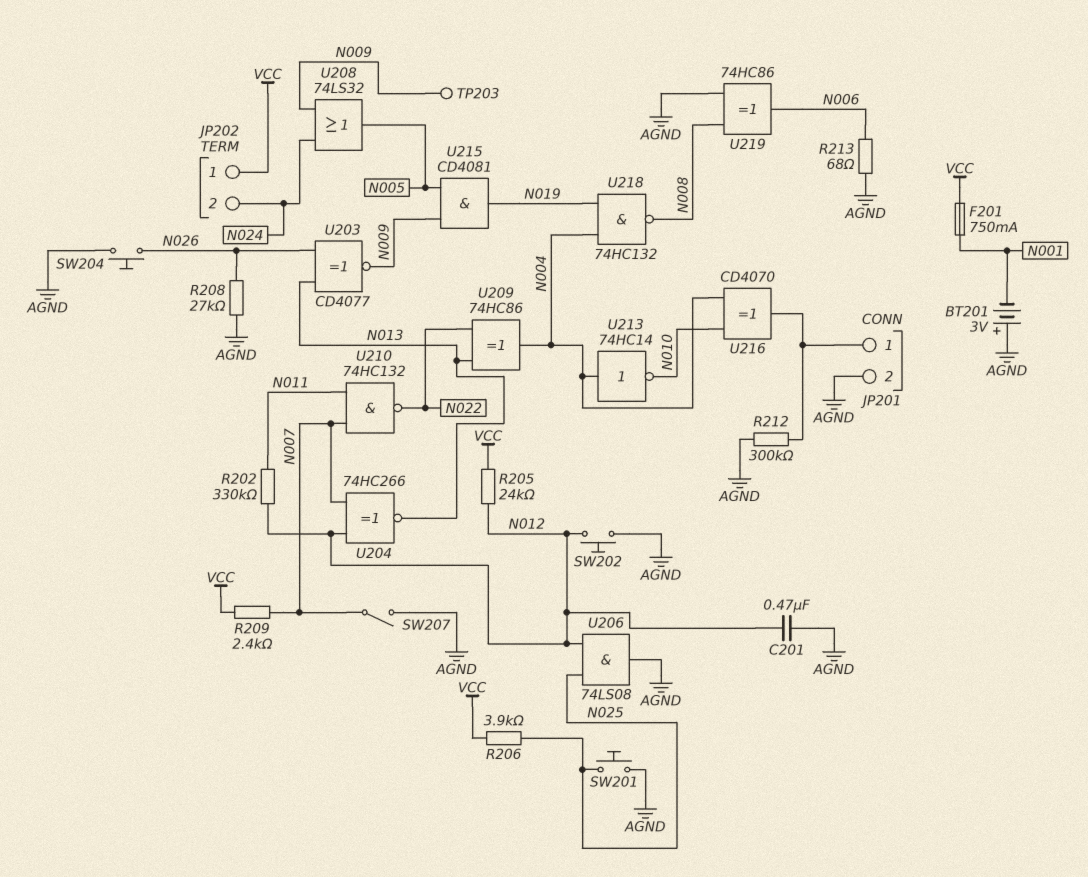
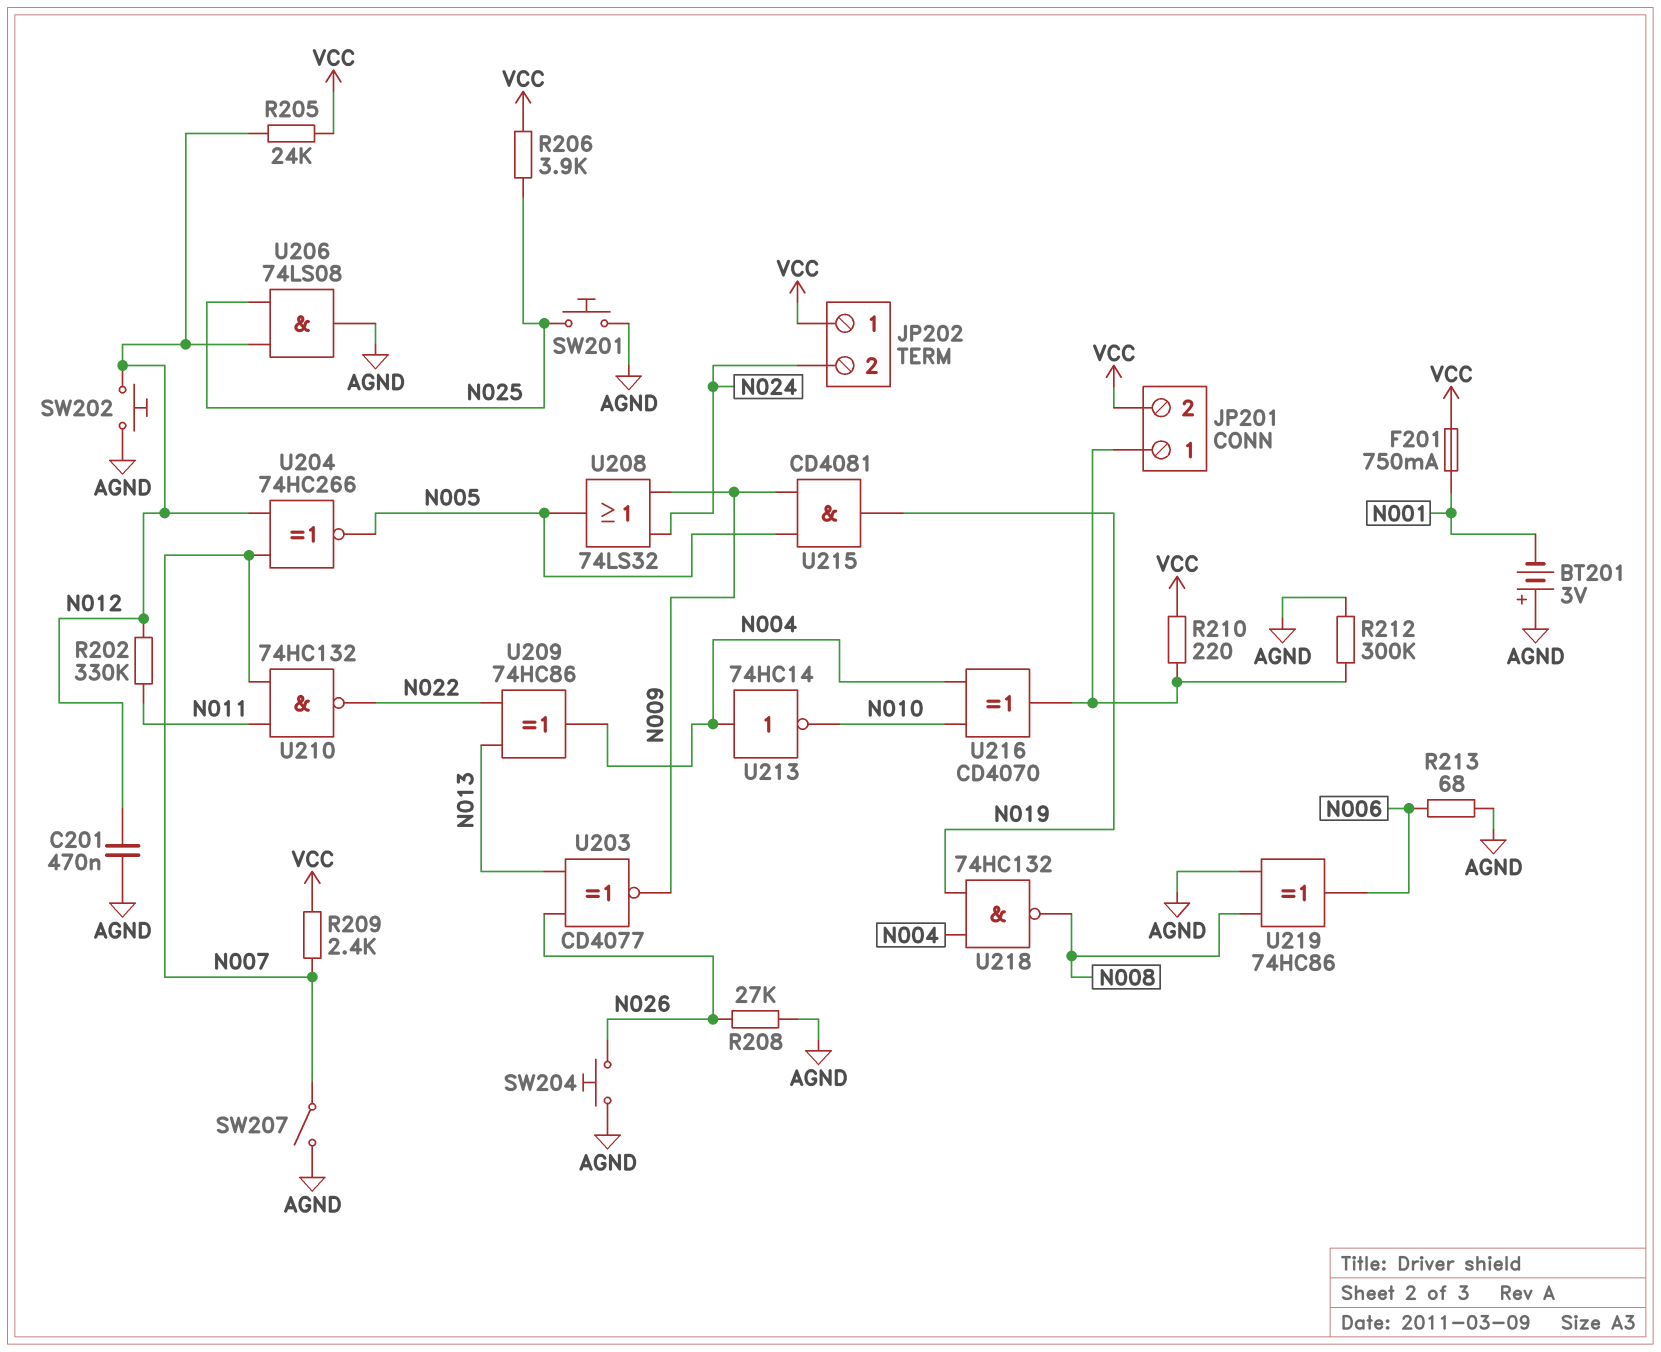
JP201 pin 2: AGND -> VCC
R210: none -> 220 (JP201/1, VCC)
TP203: test point (N009) -> none
U204: XNOR 74HC266 (in N007, in N012, out N013) -> XNOR 74HC266 (in N007, in N012, out N005)

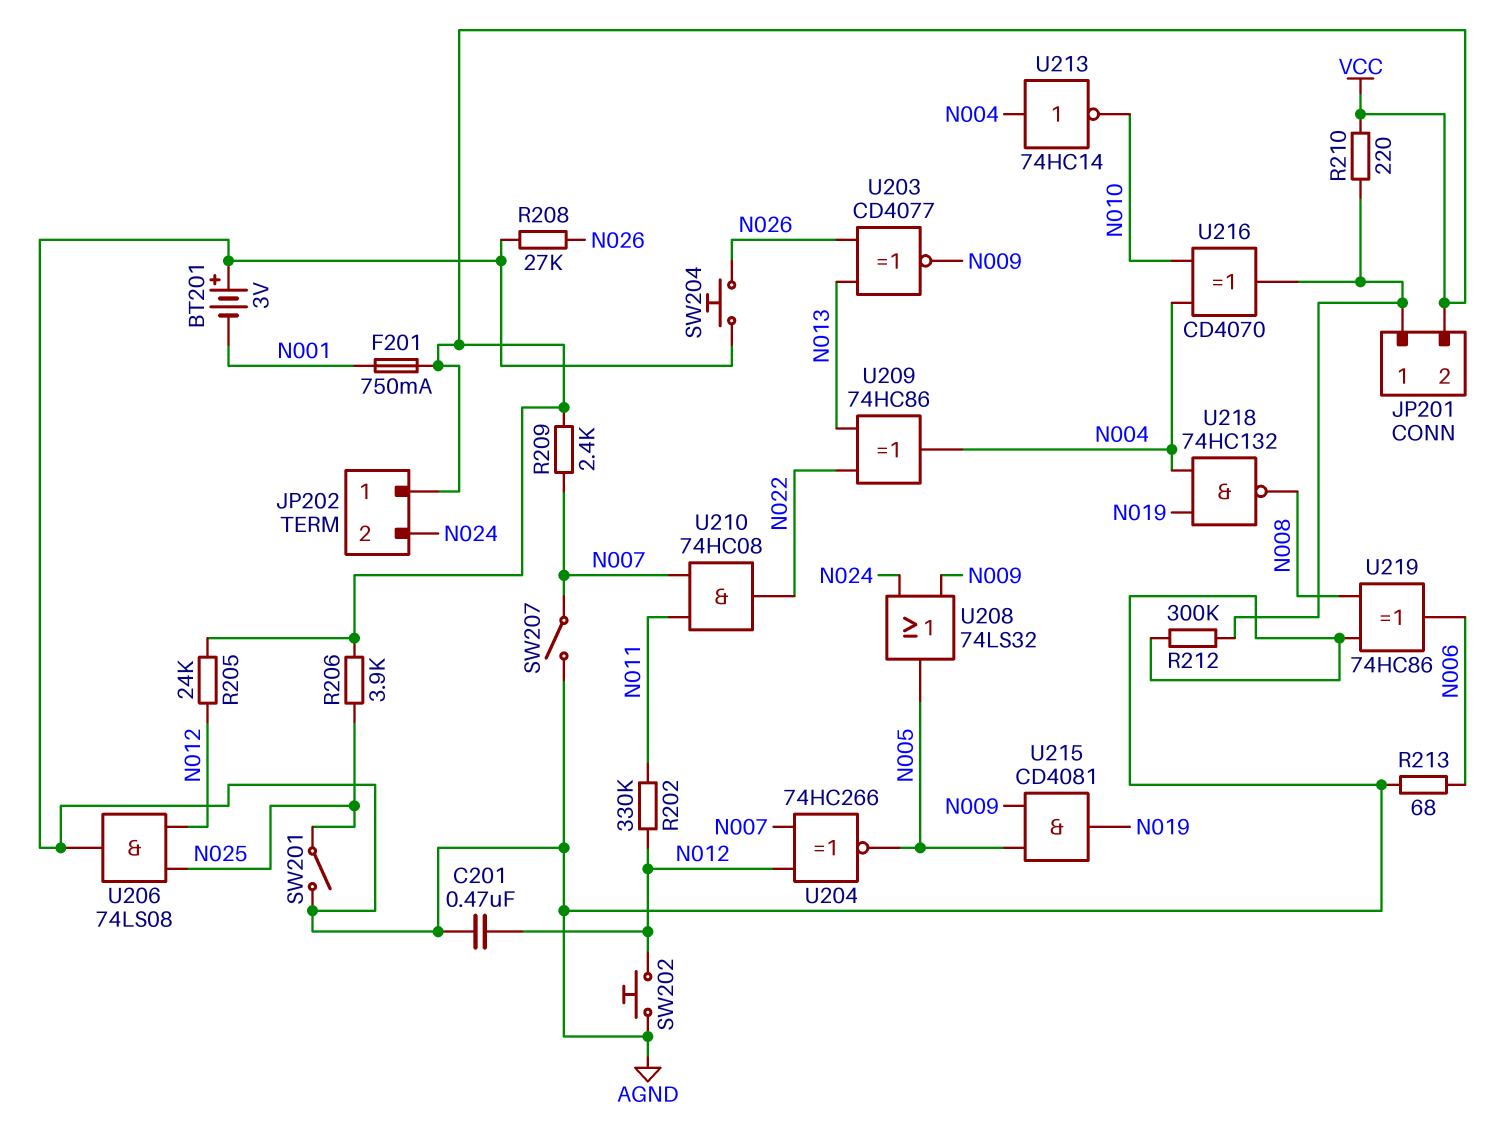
SW201: button (AGND, N025) -> switch (AGND, N025)
U210: NAND 74HC132 (in N007, in N011, out N022) -> AND 74HC08 (in N007, in N011, out N022)

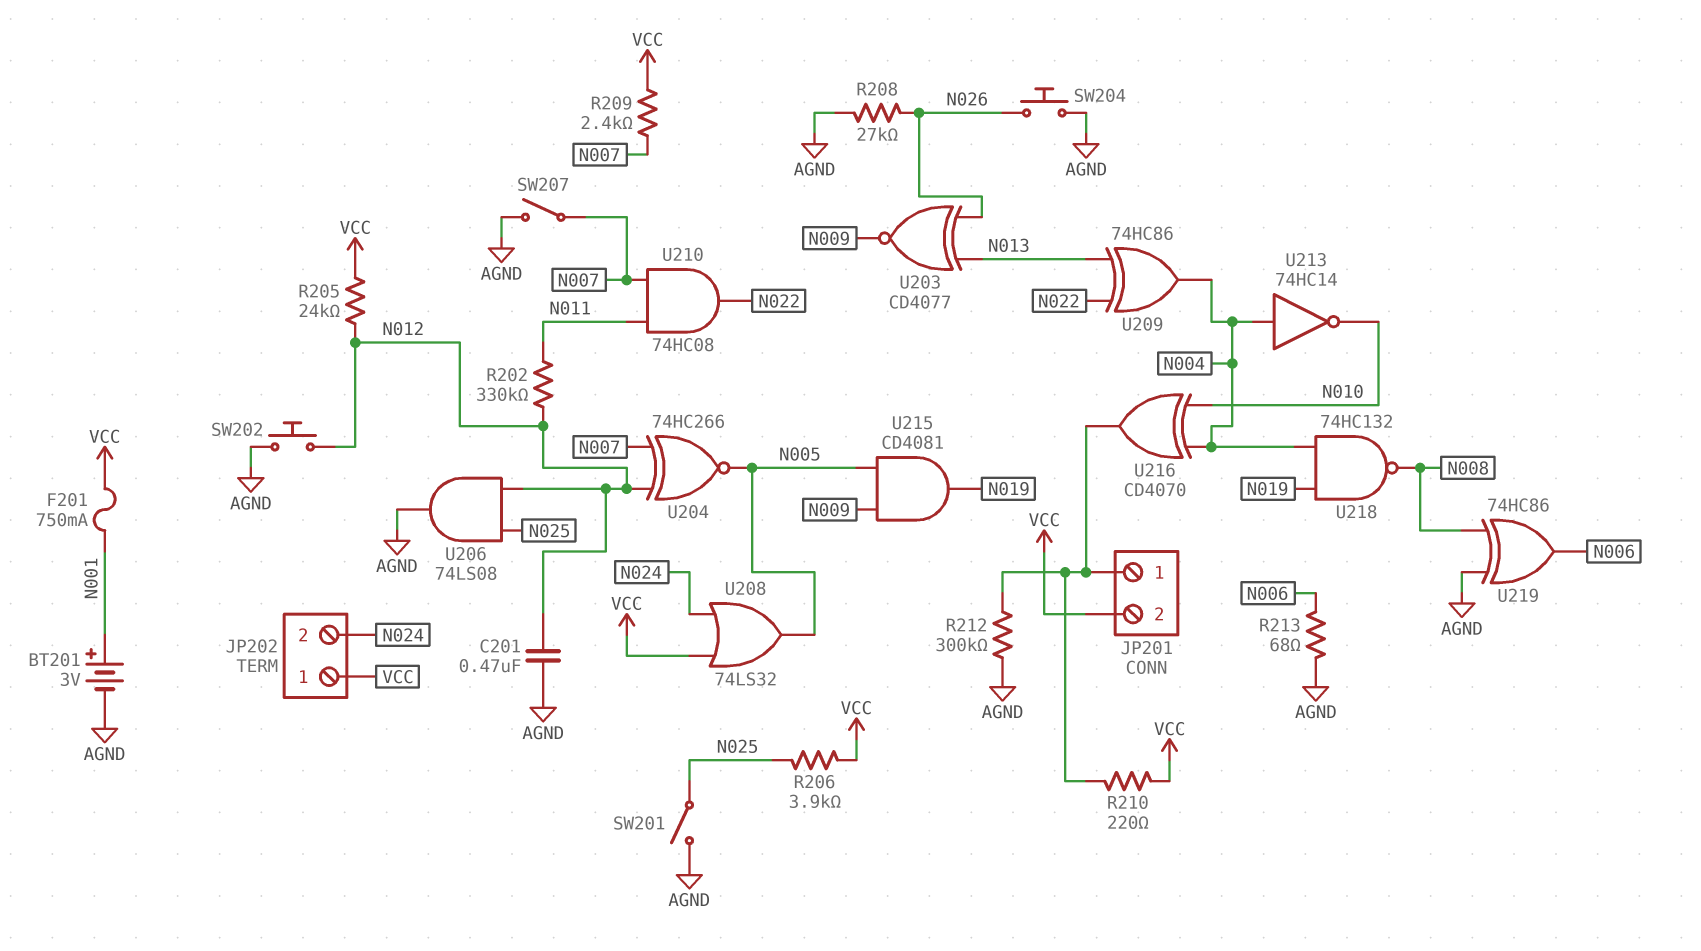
BT201: 3V (plus AGND, minus N001) -> 3V (plus N001, minus AGND)
U208: OR 74LS32 (in N009, in N024, out N005) -> OR 74LS32 (in N024, in VCC, out N005)

